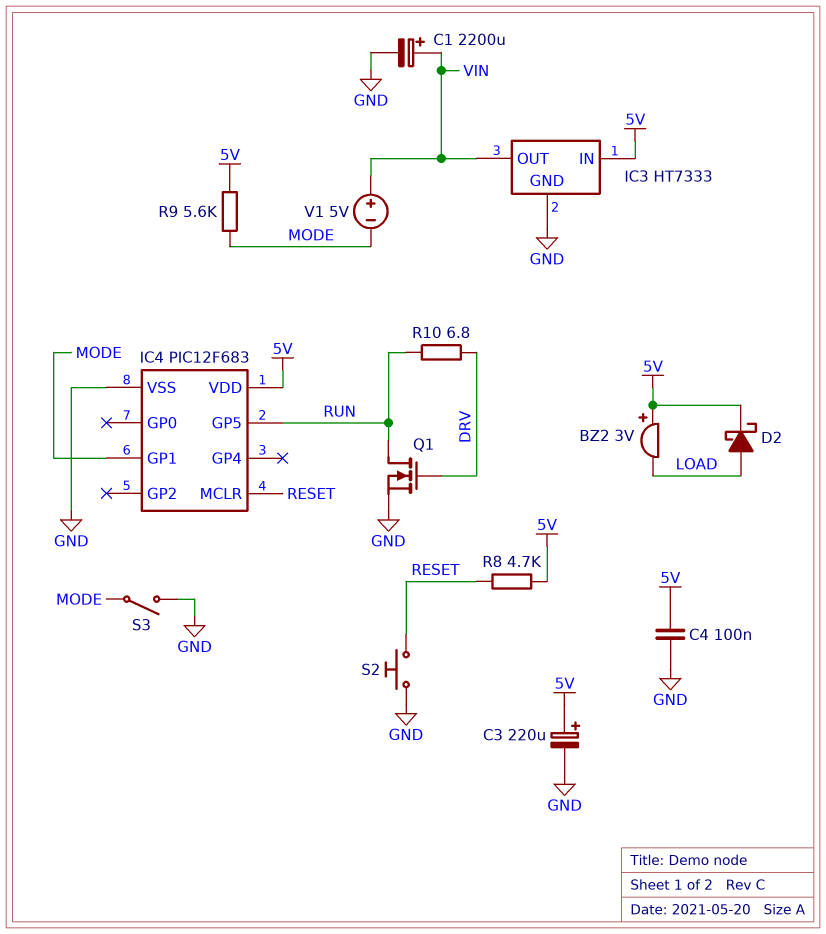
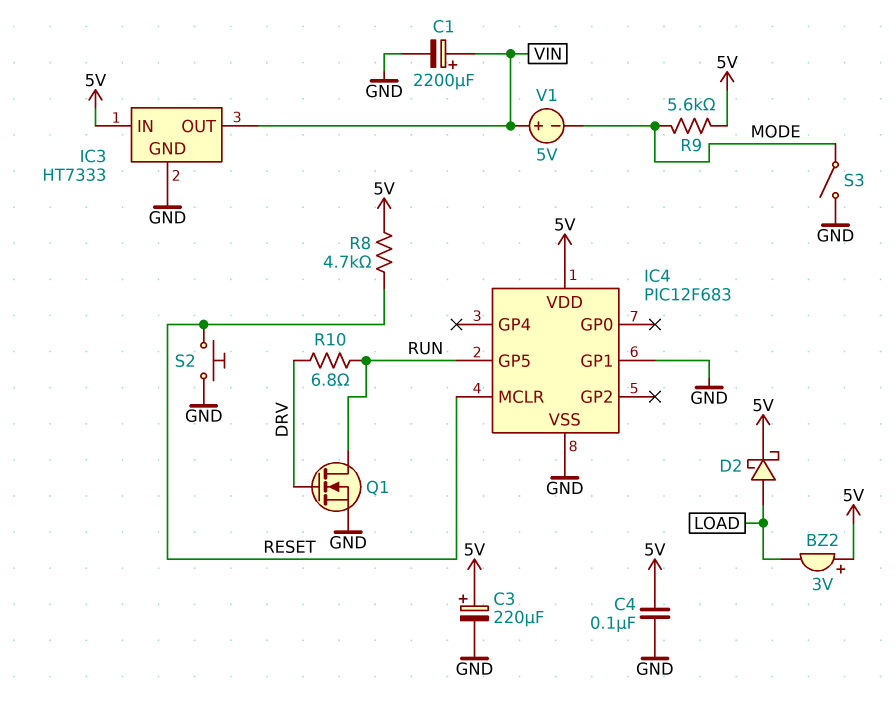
IC4 pin GP1: MODE -> GND

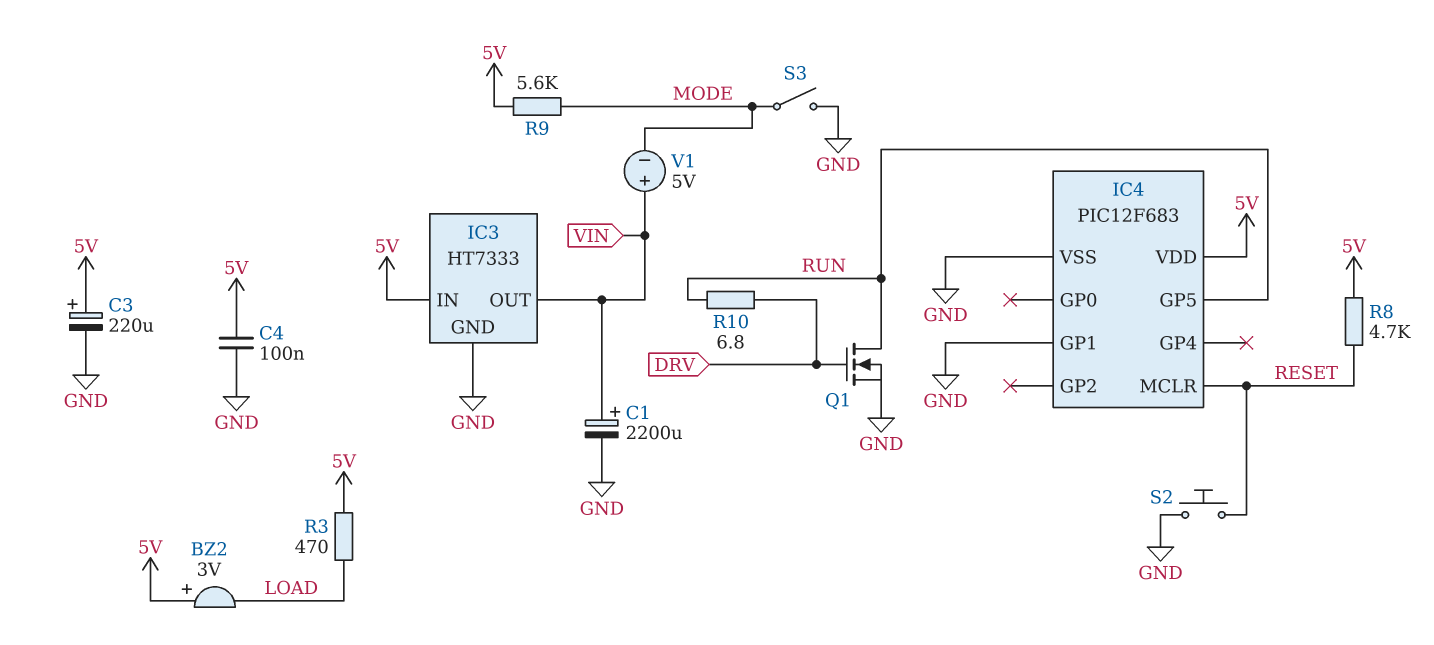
D2: schottky (A LOAD, K 5V) -> none
R3: none -> 470 (5V, LOAD)

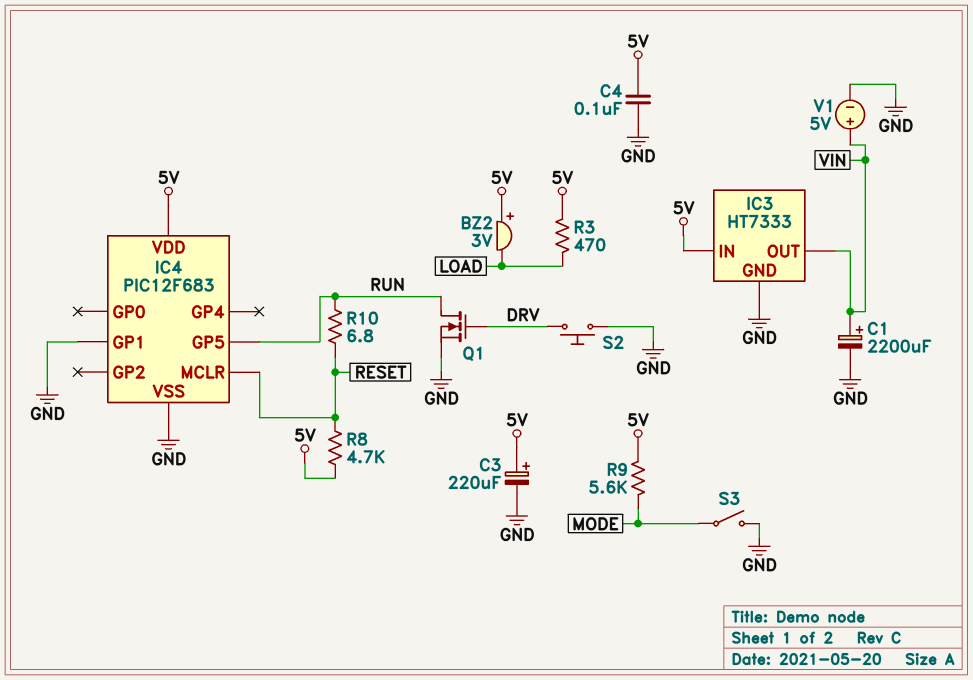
R10: 6.8 (DRV, RUN) -> 6.8 (RESET, RUN)
S2: button (GND, RESET) -> button (DRV, GND)
V1: 5V (plus VIN, minus MODE) -> 5V (plus VIN, minus GND)

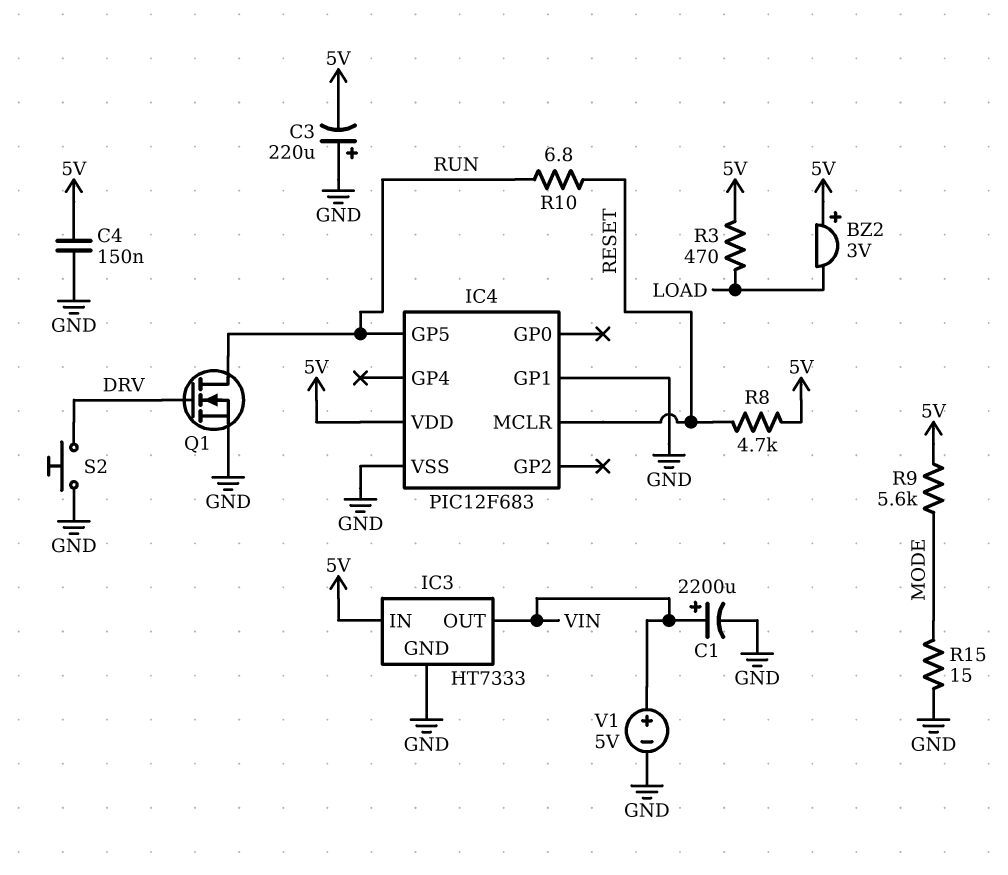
C3: 220uF (plus 5V, minus GND) -> 220uF (plus GND, minus 5V)
C4: 100nF (5V, GND) -> 150nF (5V, GND)
R15: none -> 15 (GND, MODE)
S3: switch (GND, MODE) -> none

